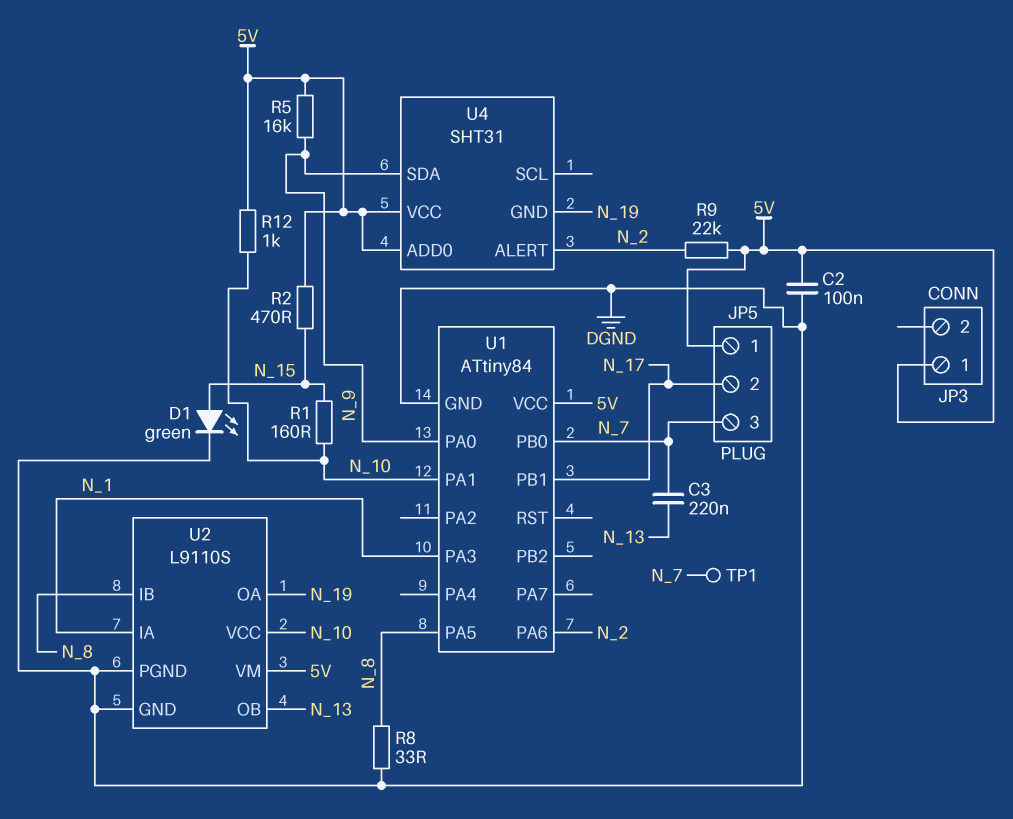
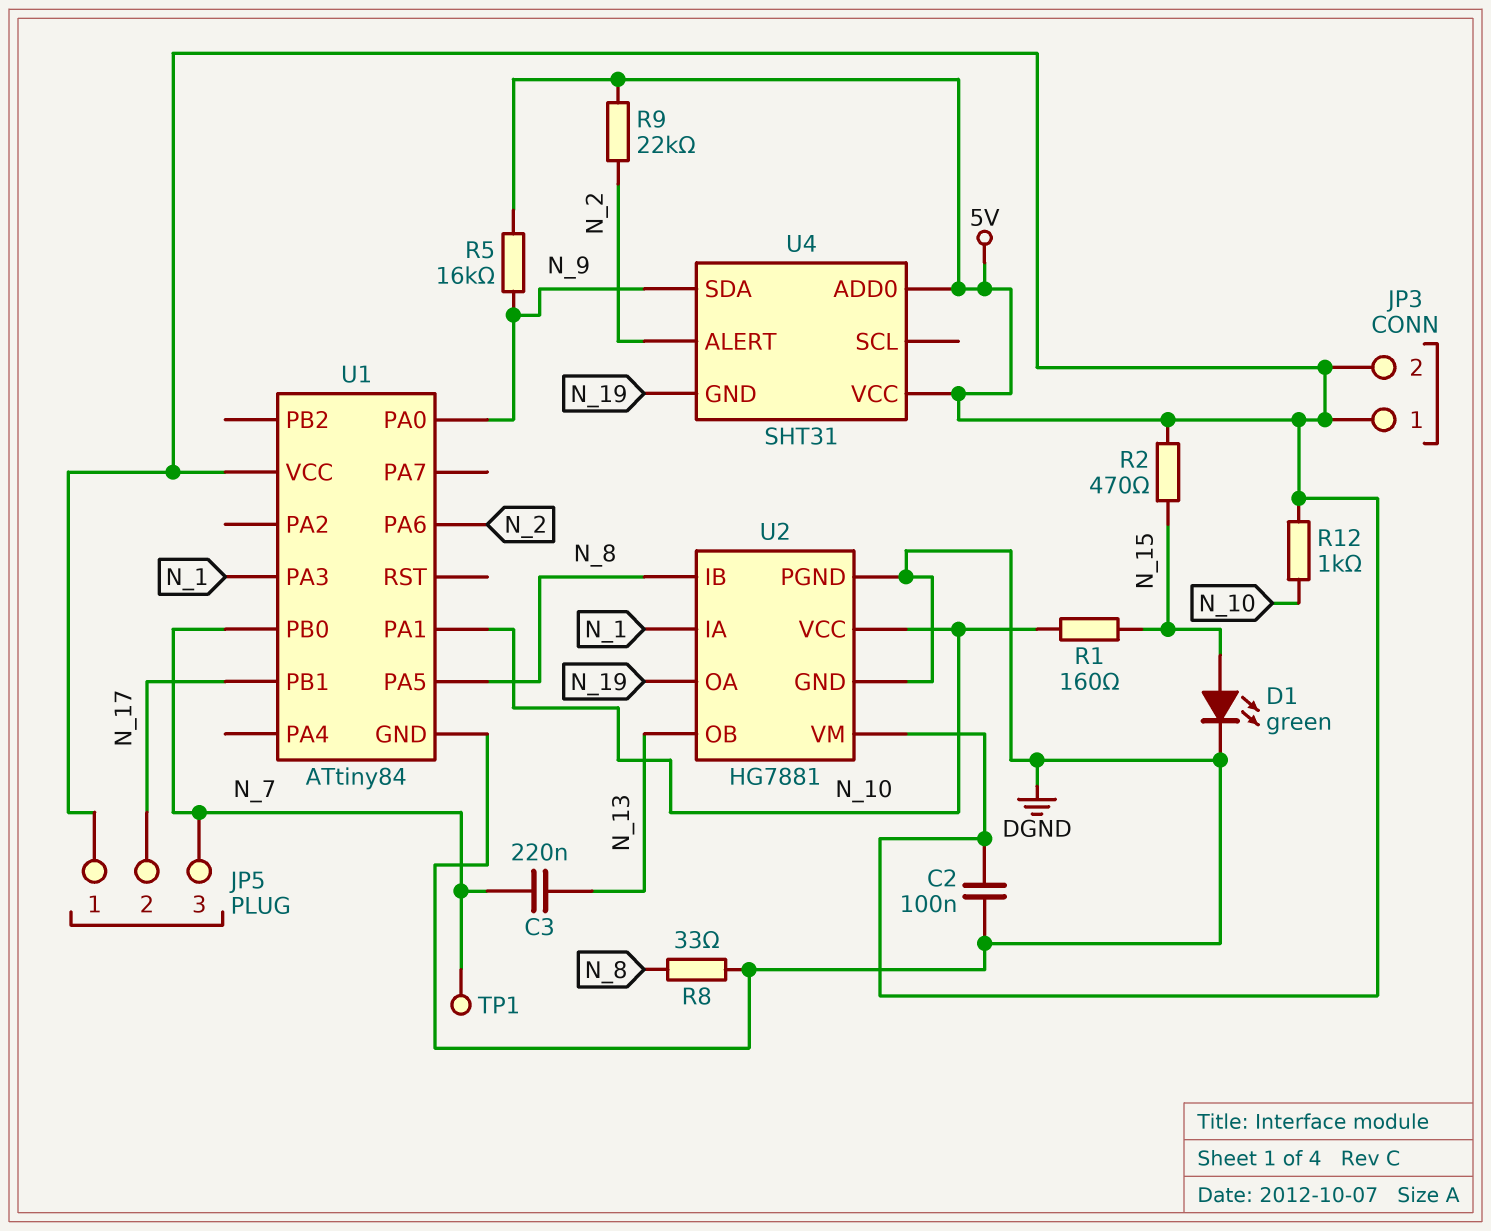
JP3 pin 2: none -> 5V
U2: L9110S -> HG7881

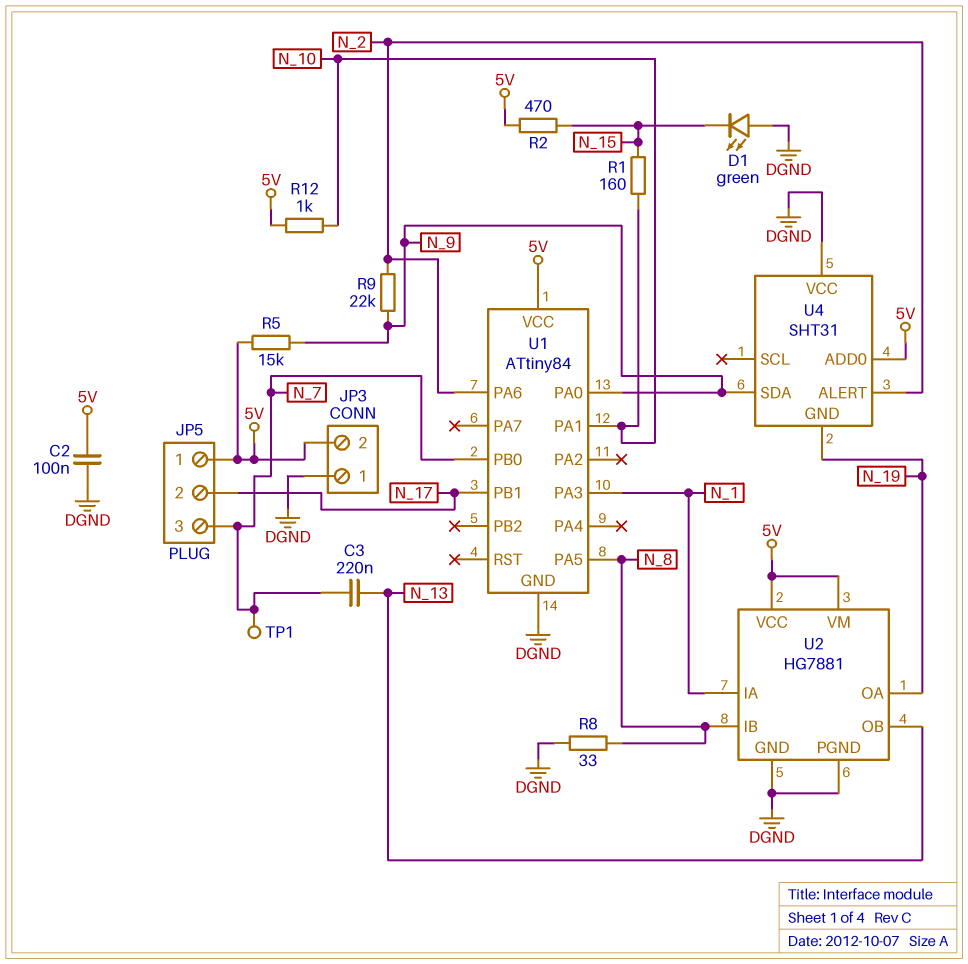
D1: LED green (A N_15, K DGND) -> LED green (A DGND, K N_15)
JP3 pin 1: 5V -> DGND
R5: 16k (5V, N_9) -> 15k (5V, N_9)
R9: 22k (5V, N_2) -> 22k (N_2, N_9)
U2 pin VCC: N_10 -> 5V
U4 pin VCC: 5V -> DGND

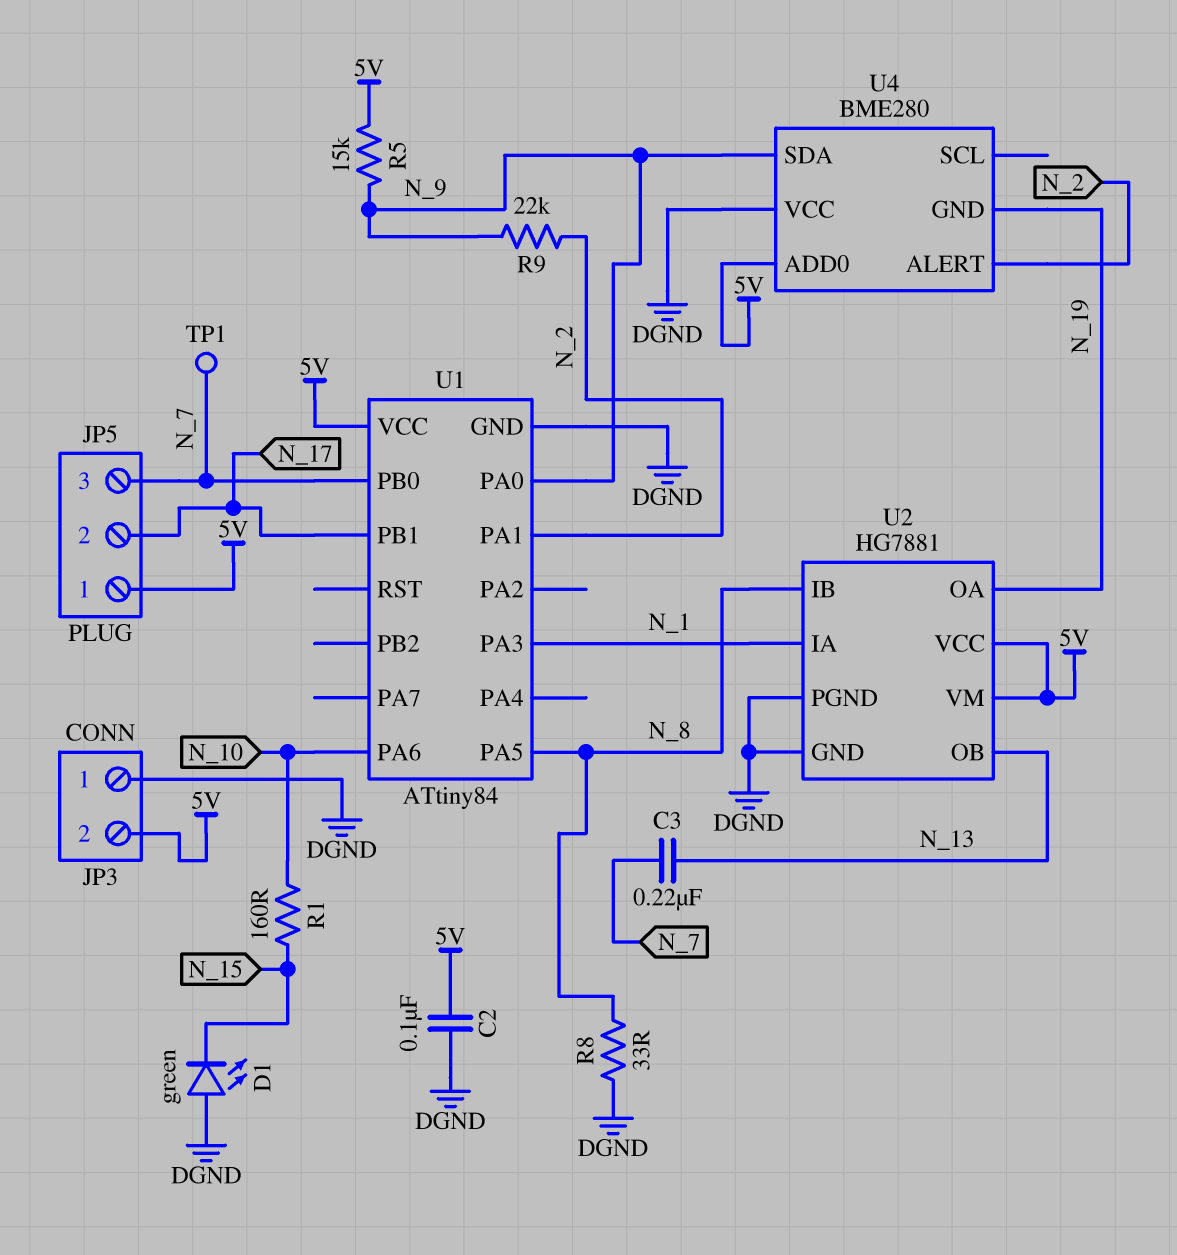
R2: 470 (5V, N_15) -> none
R12: 1k (5V, N_10) -> none
U1 pin PA1: N_10 -> N_2
U1 pin PA6: N_2 -> N_10
U4: SHT31 -> BME280

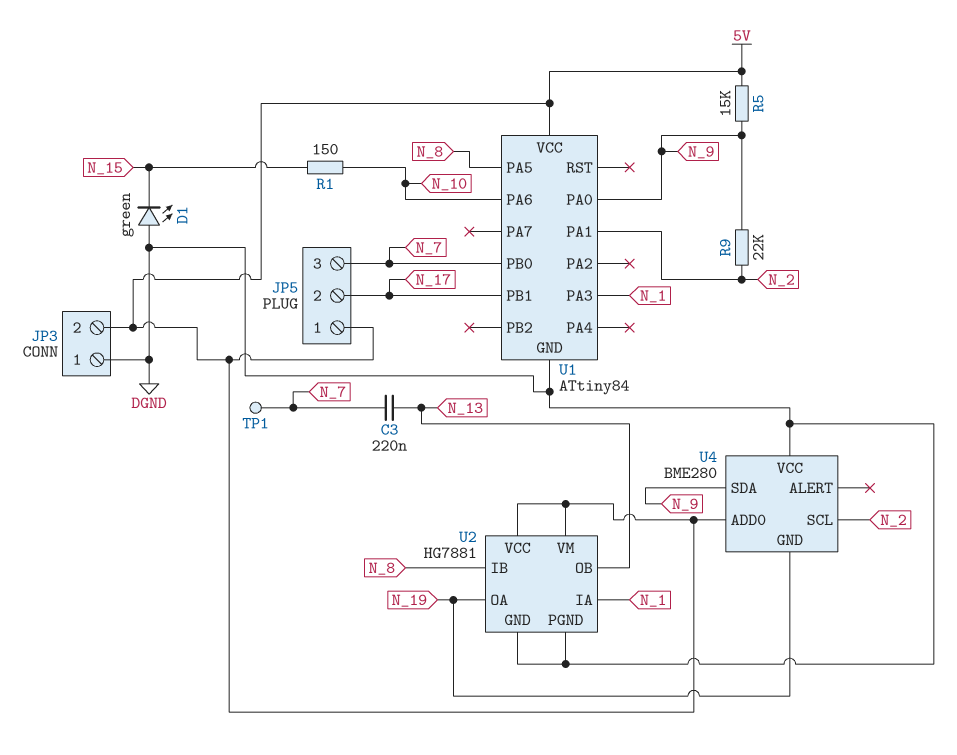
C2: 100nF (5V, DGND) -> none
R1: 160 (N_10, N_15) -> 150 (N_10, N_15)
R8: 33 (DGND, N_8) -> none
U4 pin ALERT: N_2 -> none
U4 pin SCL: none -> N_2

